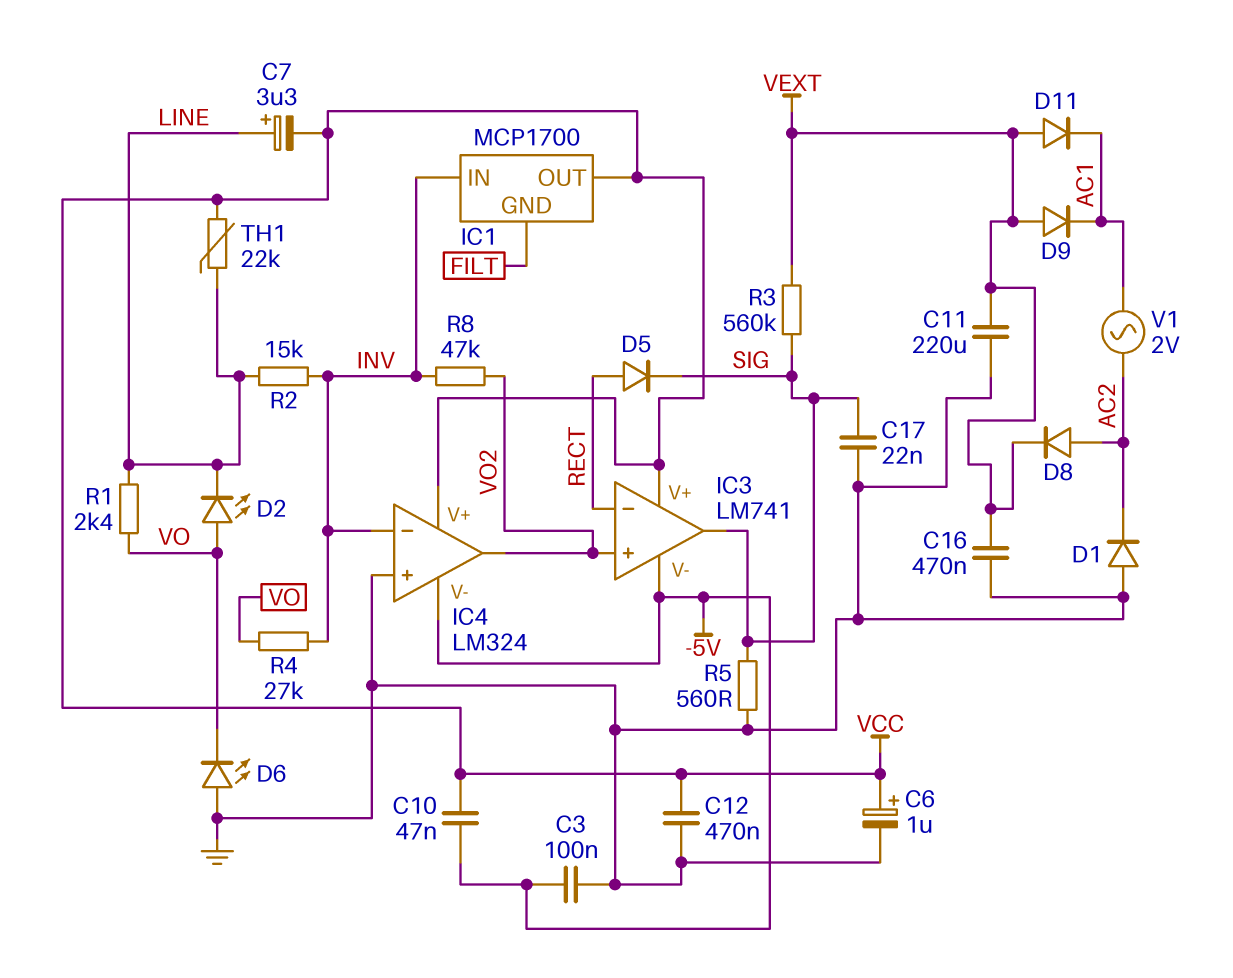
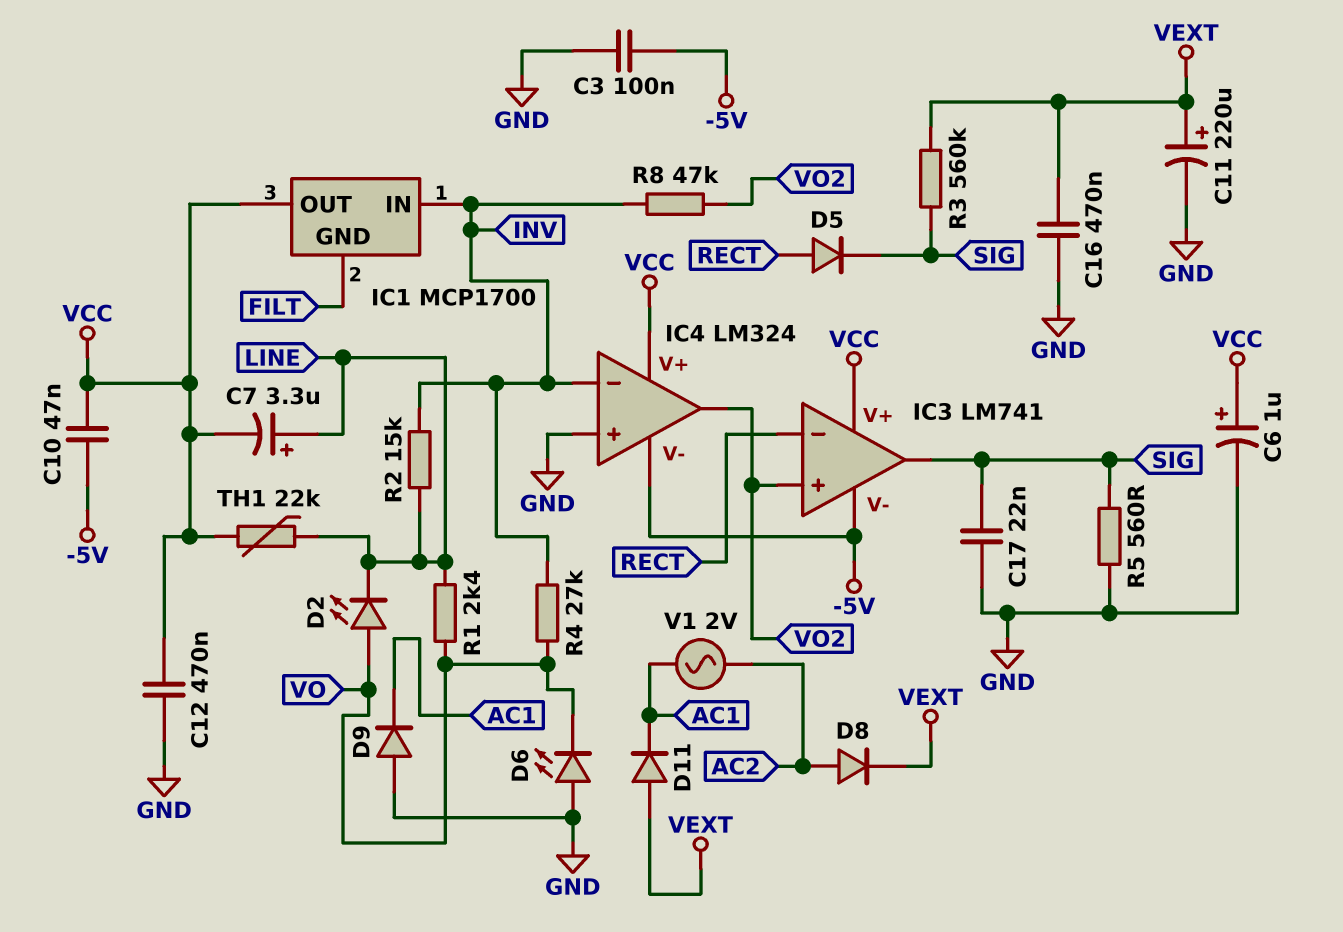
C11: 220uF (GND, VEXT) -> 220uF (plus VEXT, minus GND)
D1: diode (A GND, K AC2) -> none
D9: diode (A VEXT, K AC1) -> diode (A GND, K AC1)

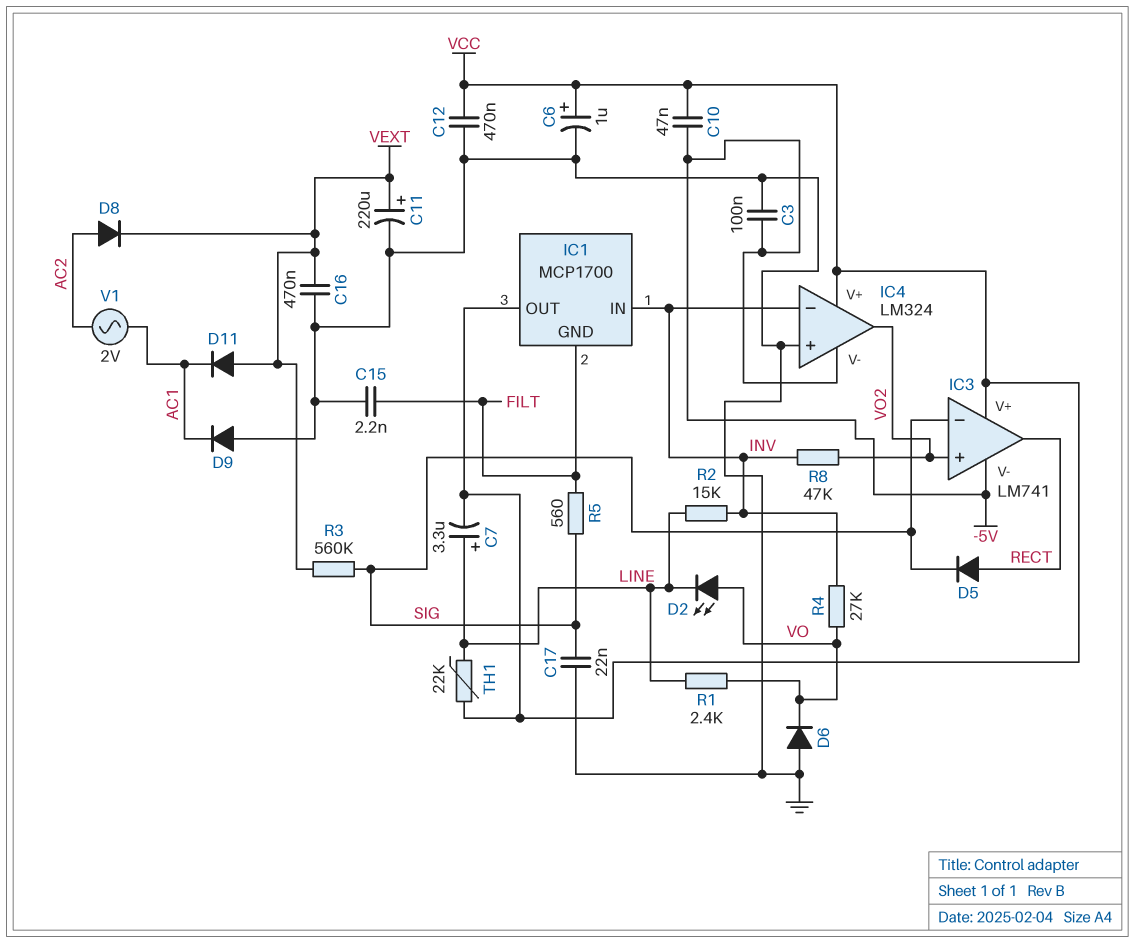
C15: none -> 2.2nF (FILT, GND)
D6: LED (A GND, K VO) -> diode (A GND, K VO)
IC3 pin in-: RECT -> SIG
IC3 pin out: SIG -> RECT
R5: 560 (GND, SIG) -> 560 (FILT, SIG)

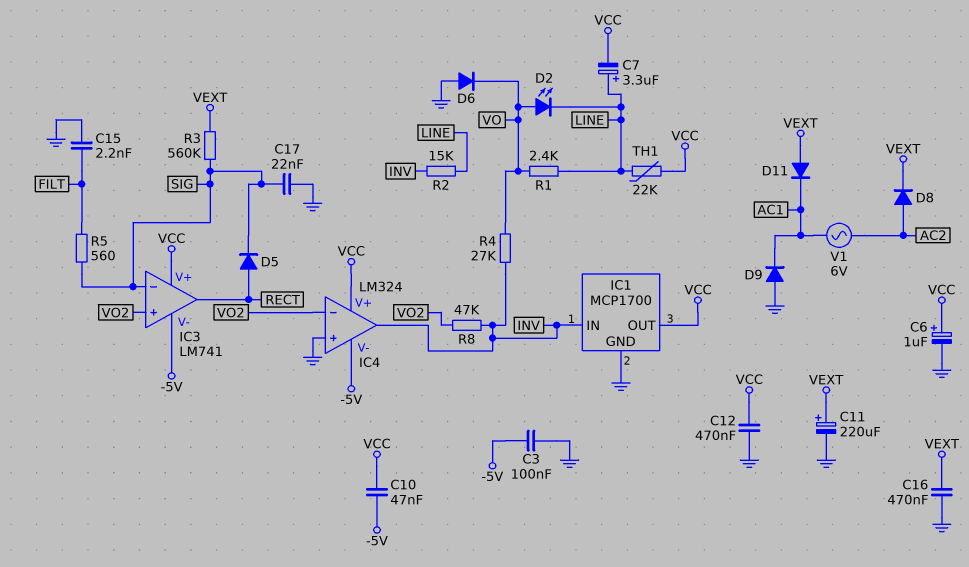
IC1 pin GND: FILT -> GND
IC4 pin in-: INV -> VO2
IC4 pin out: VO2 -> INV
V1: AC 2V (AC1, AC2) -> AC 6V (AC1, AC2)

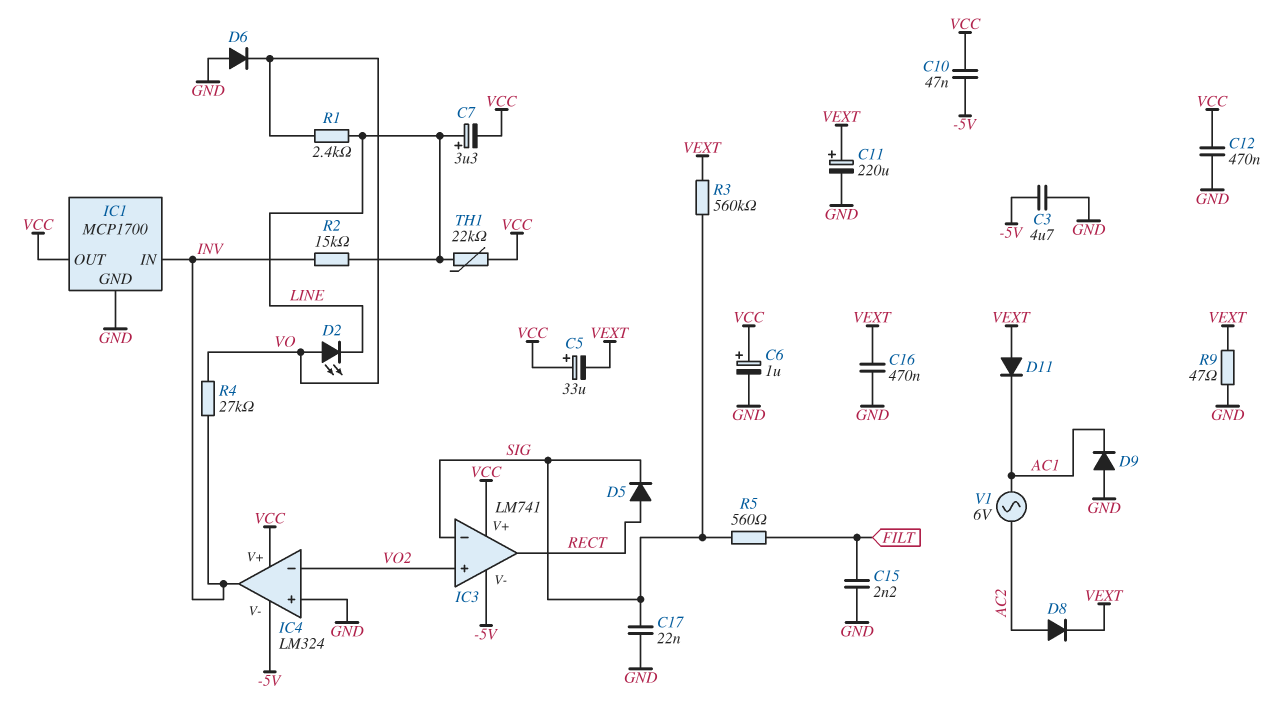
C3: 100nF (-5V, GND) -> 4.7uF (-5V, GND)
C5: none -> 33uF (plus VCC, minus VEXT)
R8: 47k (INV, VO2) -> none
R9: none -> 47 (GND, VEXT)

